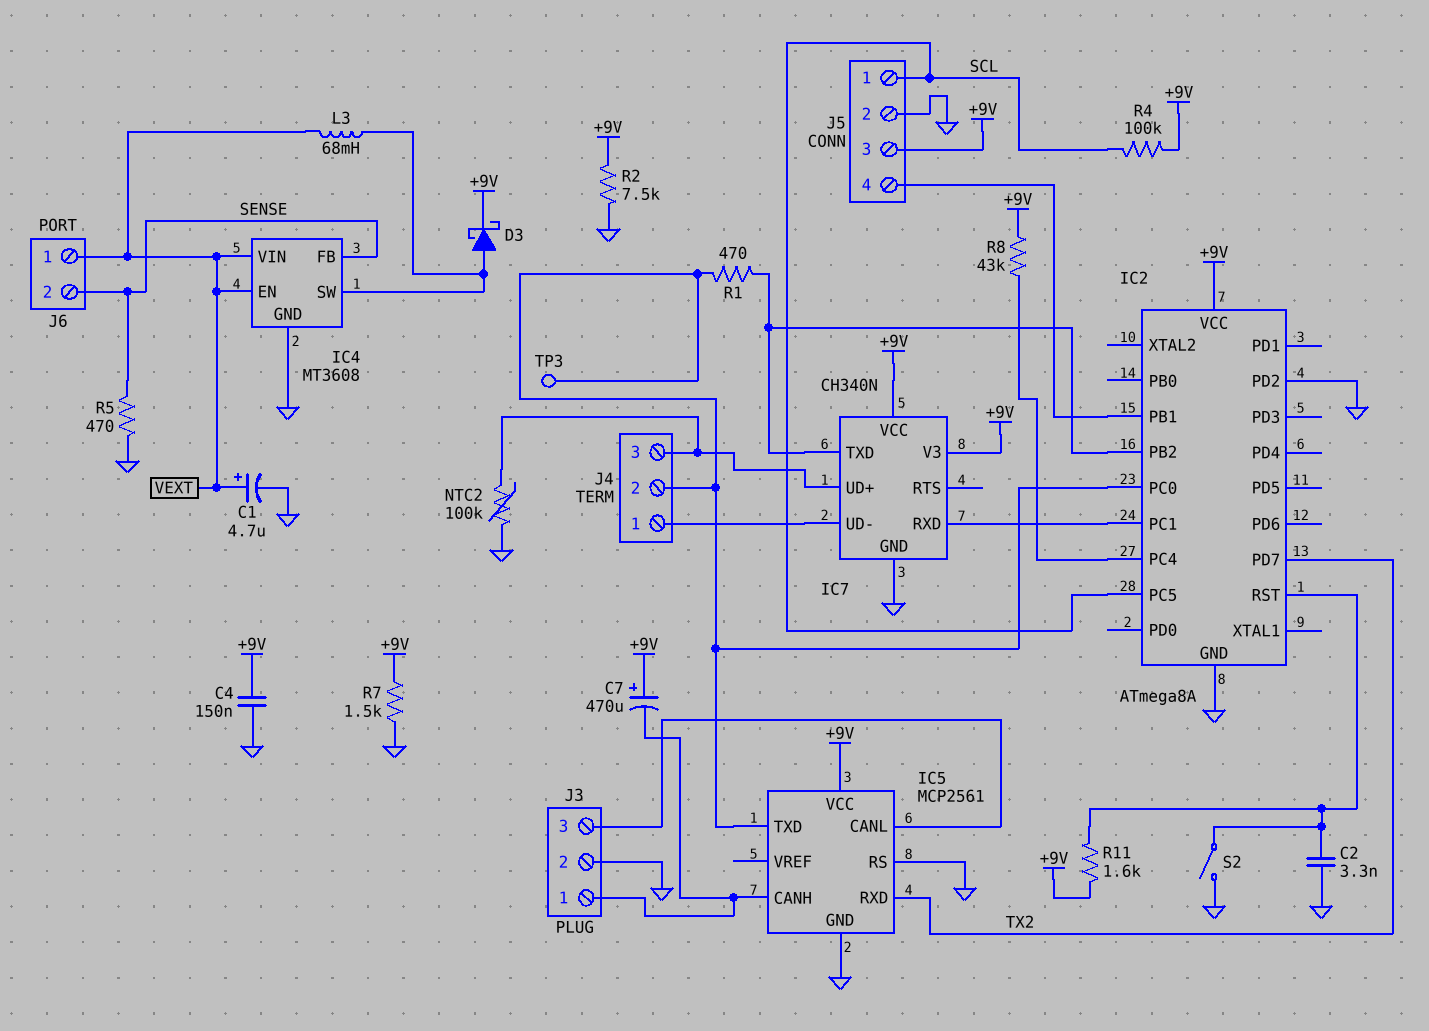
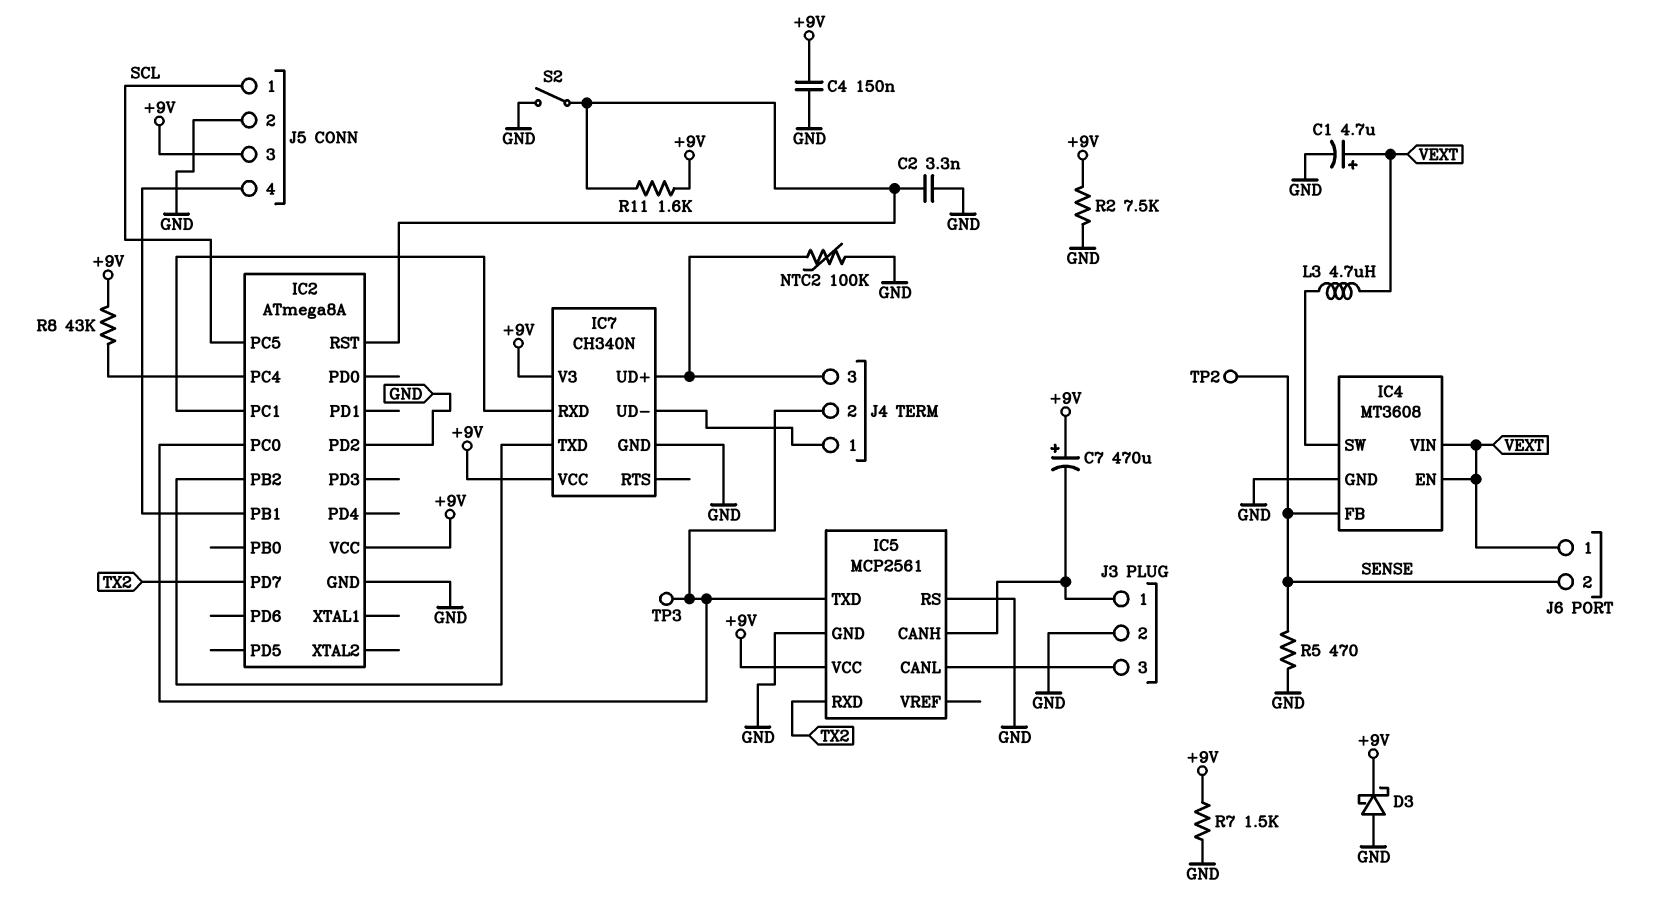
D3: schottky (A IC4/SW, K +9V) -> schottky (A GND, K +9V)
L3: 68mH (IC4/SW, VEXT) -> 4.7uH (IC4/SW, VEXT)
R1: 470 (IC2/PB2, IC2/PC0) -> none
R4: 100k (+9V, SCL) -> none
TP2: none -> test point (SENSE)

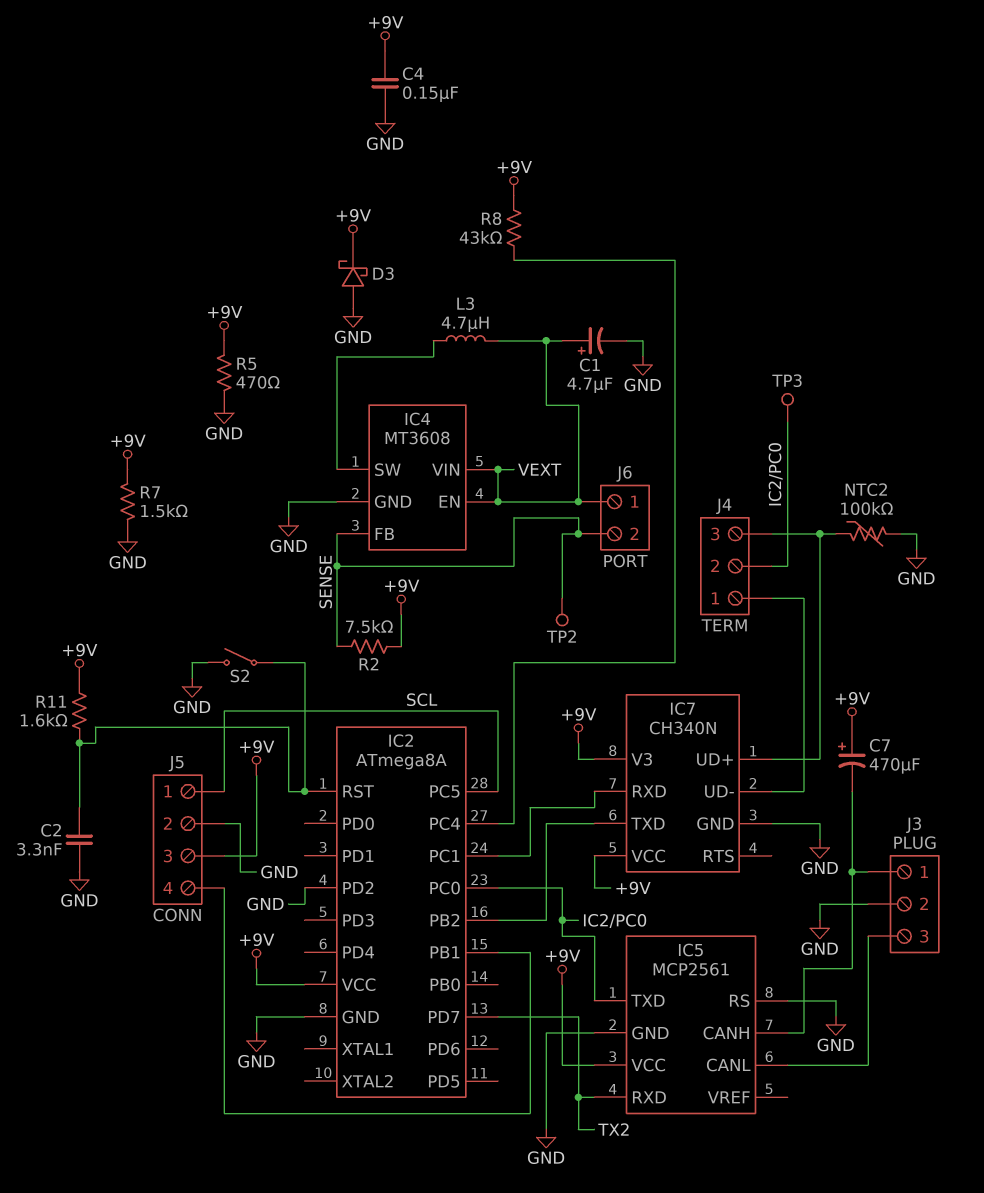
R2: 7.5k (+9V, GND) -> 7.5k (+9V, SENSE)
R5: 470 (GND, SENSE) -> 470 (+9V, GND)

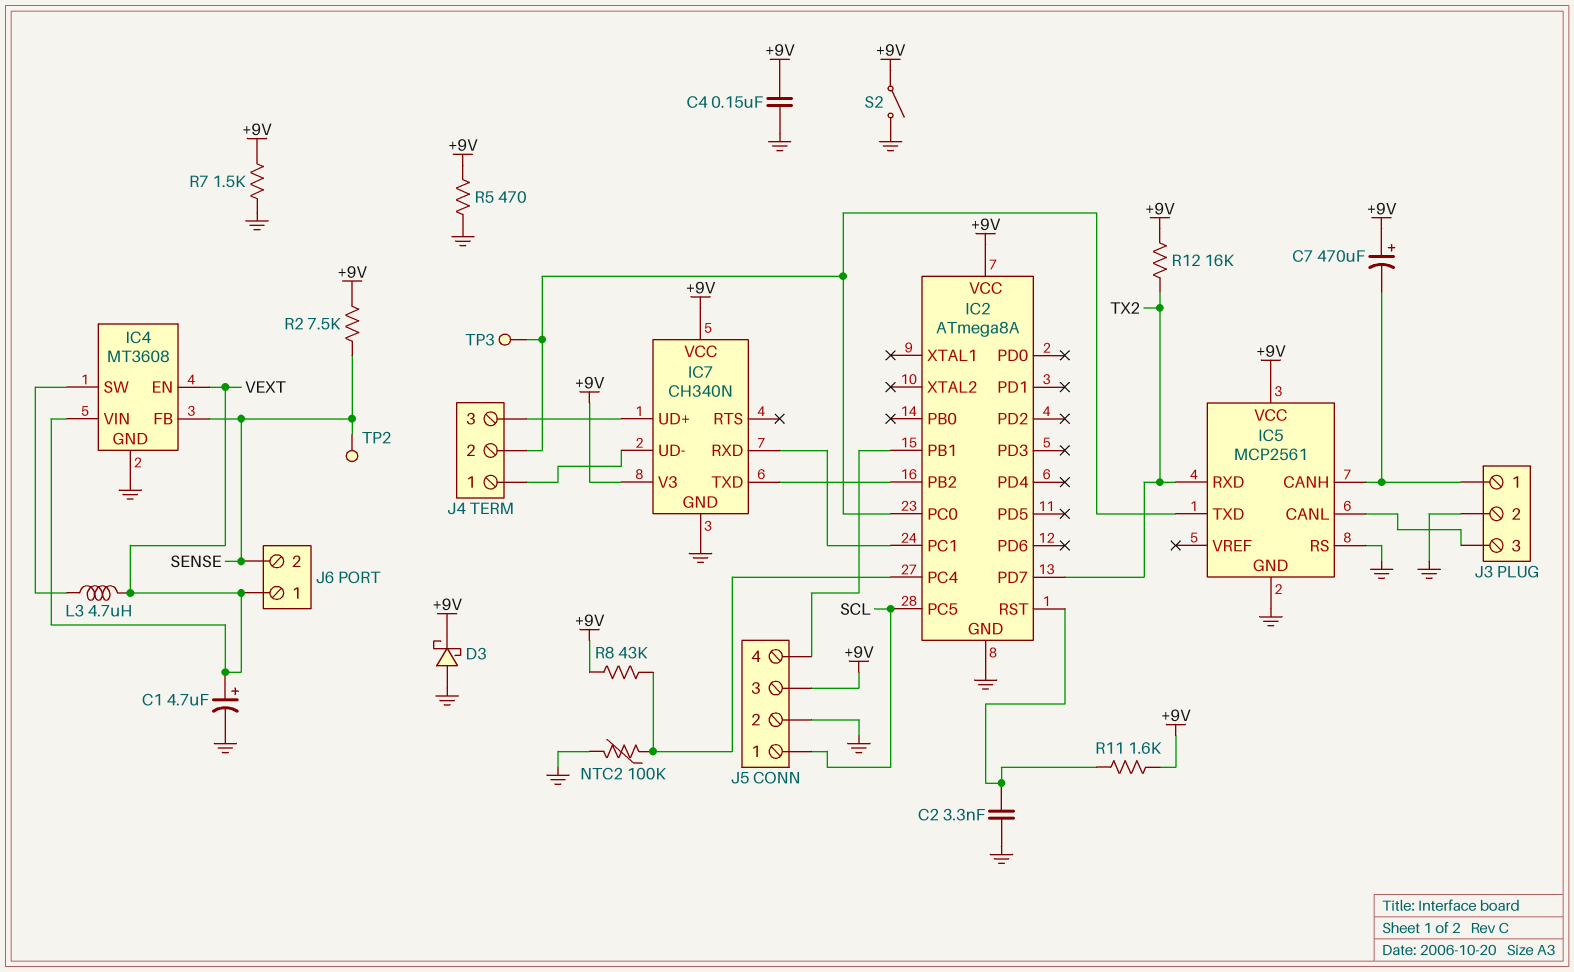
IC2 pin PD2: GND -> none
NTC2: 100k (GND, IC7/UD+) -> 100k (GND, IC2/PC4)
R12: none -> 16k (+9V, TX2)
S2: switch (GND, IC2/RST) -> switch (+9V, GND)

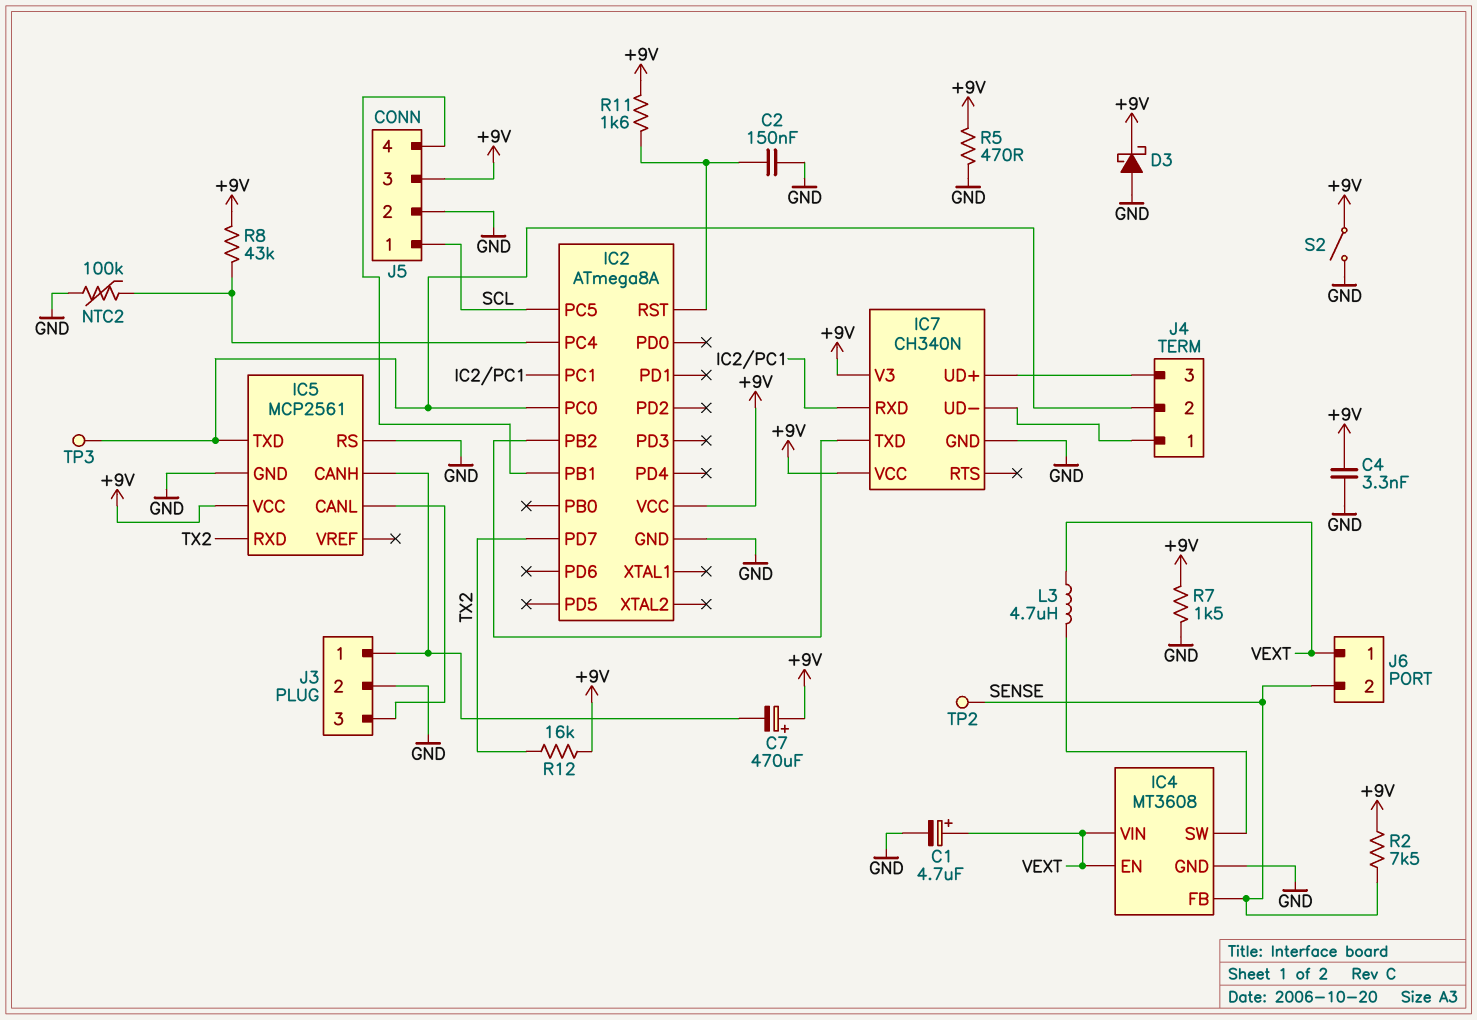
C2: 3.3nF (GND, IC2/RST) -> 150nF (GND, IC2/RST)
C4: 150nF (+9V, GND) -> 3.3nF (+9V, GND)

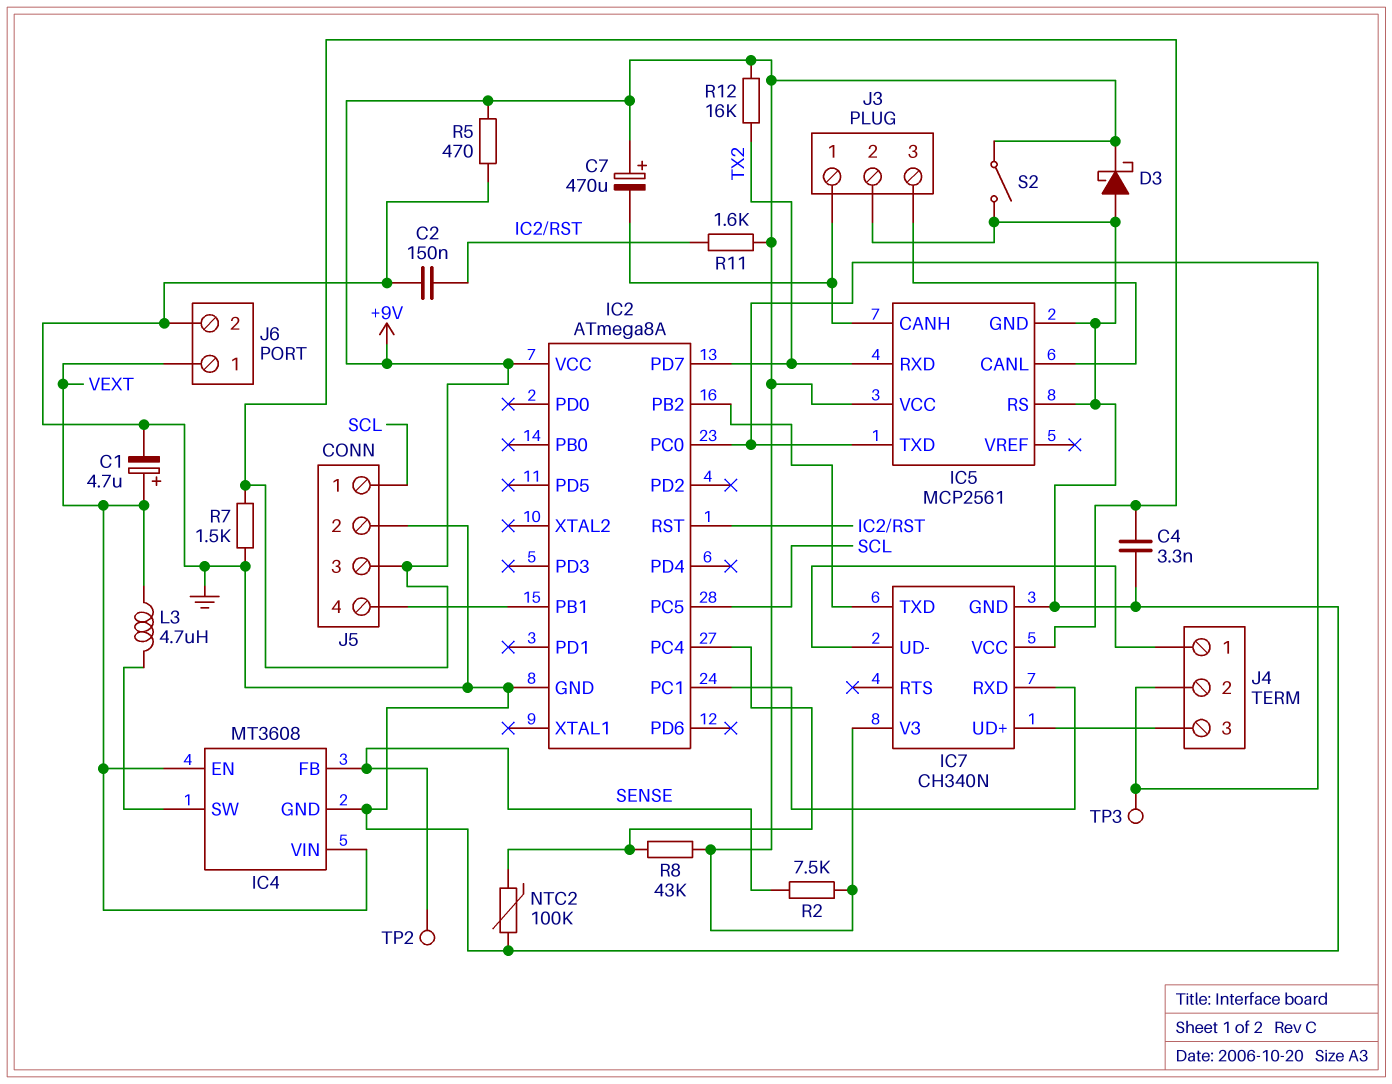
J6 pin 2: SENSE -> GND

